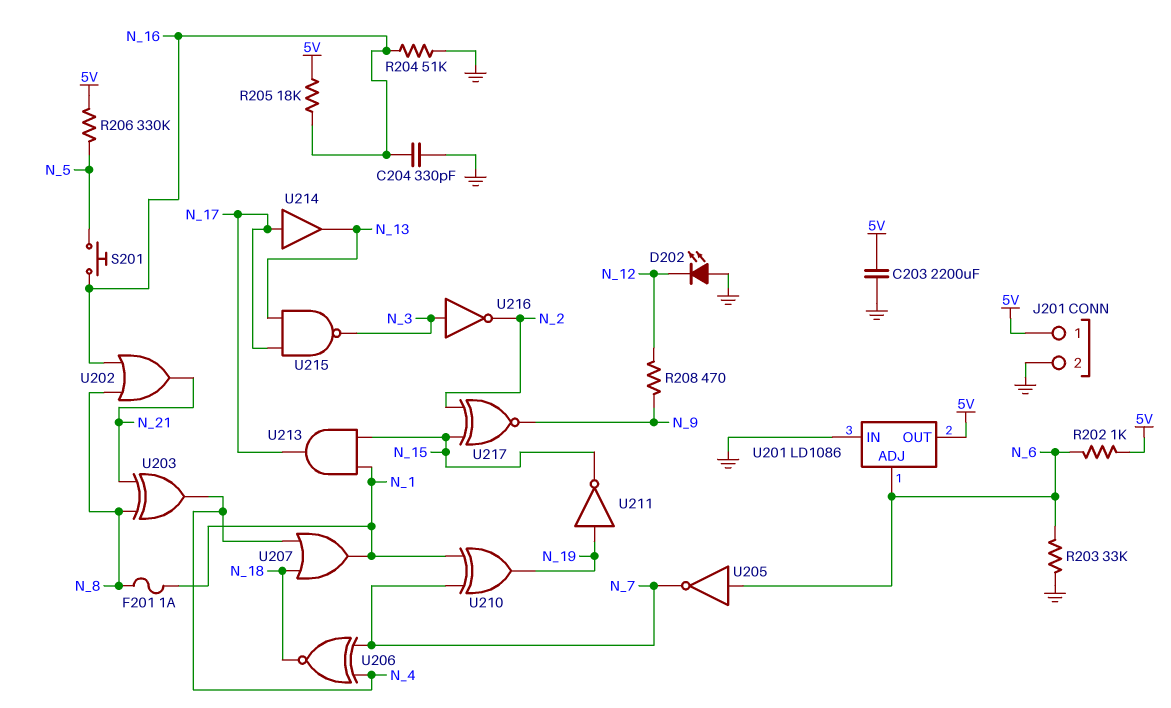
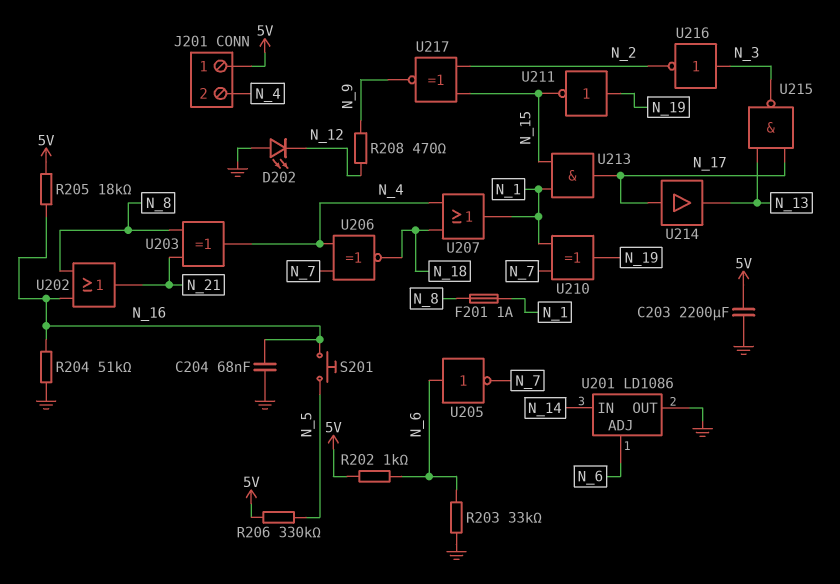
C204: 330pF (GND, N_16) -> 68nF (GND, N_16)
J201 pin 2: GND -> N_4
U201 pin IN: GND -> N_14
U201 pin OUT: 5V -> GND

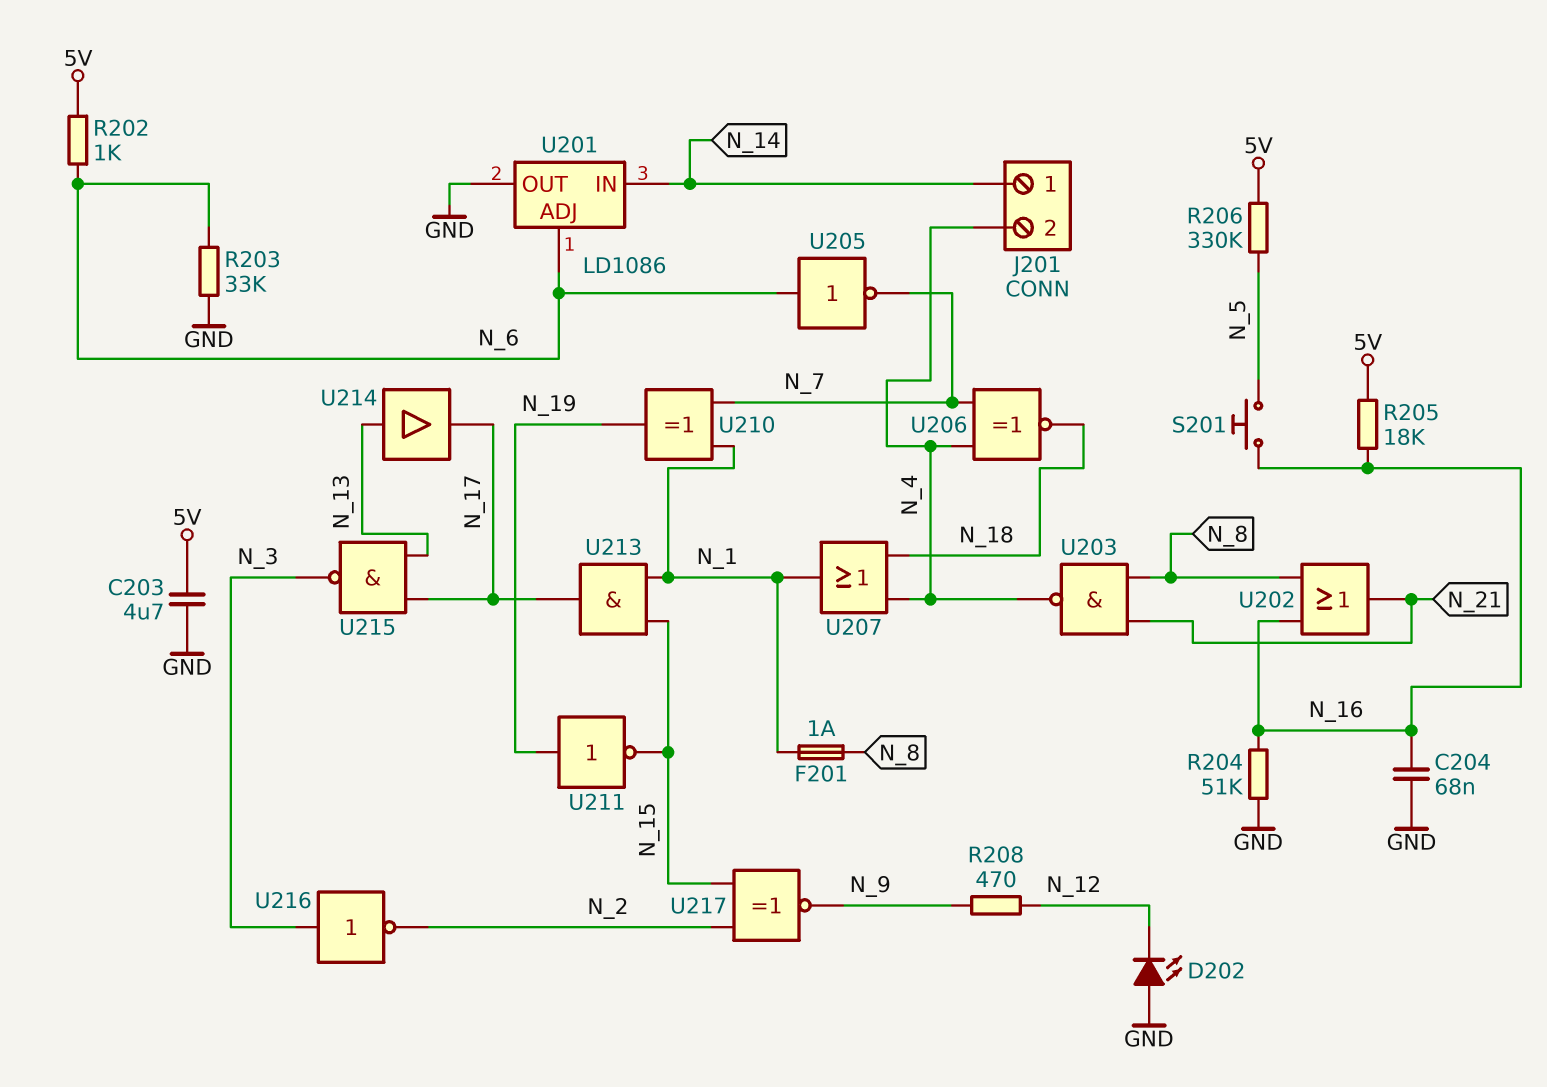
C203: 2200uF (5V, GND) -> 4.7uF (5V, GND)
J201 pin 1: 5V -> N_14
U203: XOR (in N_8, in N_21, out N_4) -> NAND (in N_8, in N_21, out N_4)
U214: buffer (in N_17, out N_13) -> buffer (in N_13, out N_17)

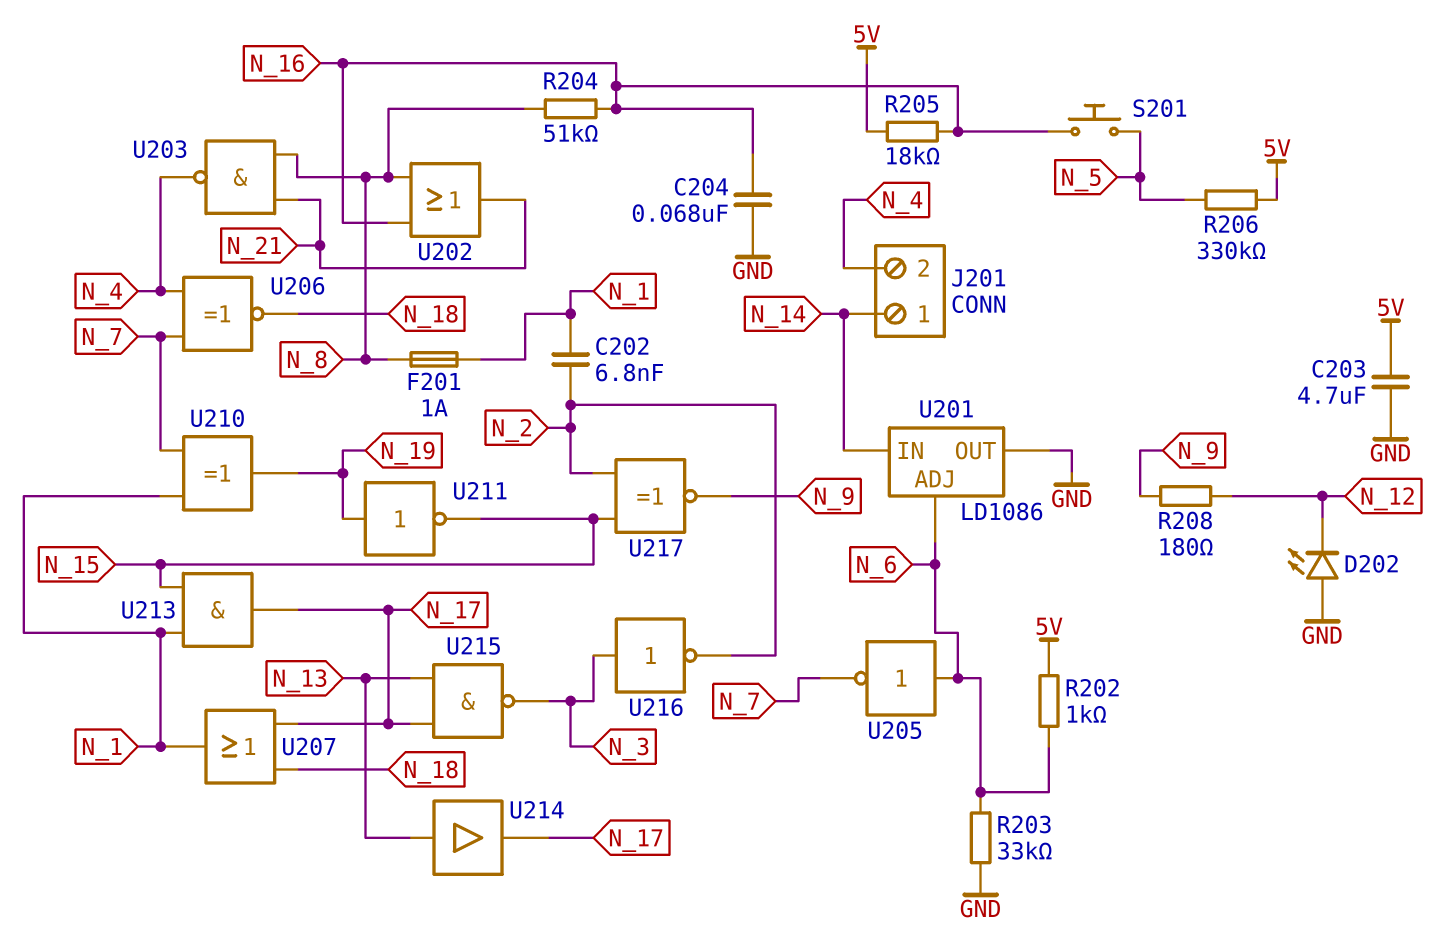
C202: none -> 6.8nF (N_1, N_2)
R204: 51k (GND, N_16) -> 51k (N_8, N_16)
R208: 470 (N_9, N_12) -> 180 (N_9, N_12)
U207: OR (in N_4, in N_18, out N_1) -> OR (in N_17, in N_18, out N_1)

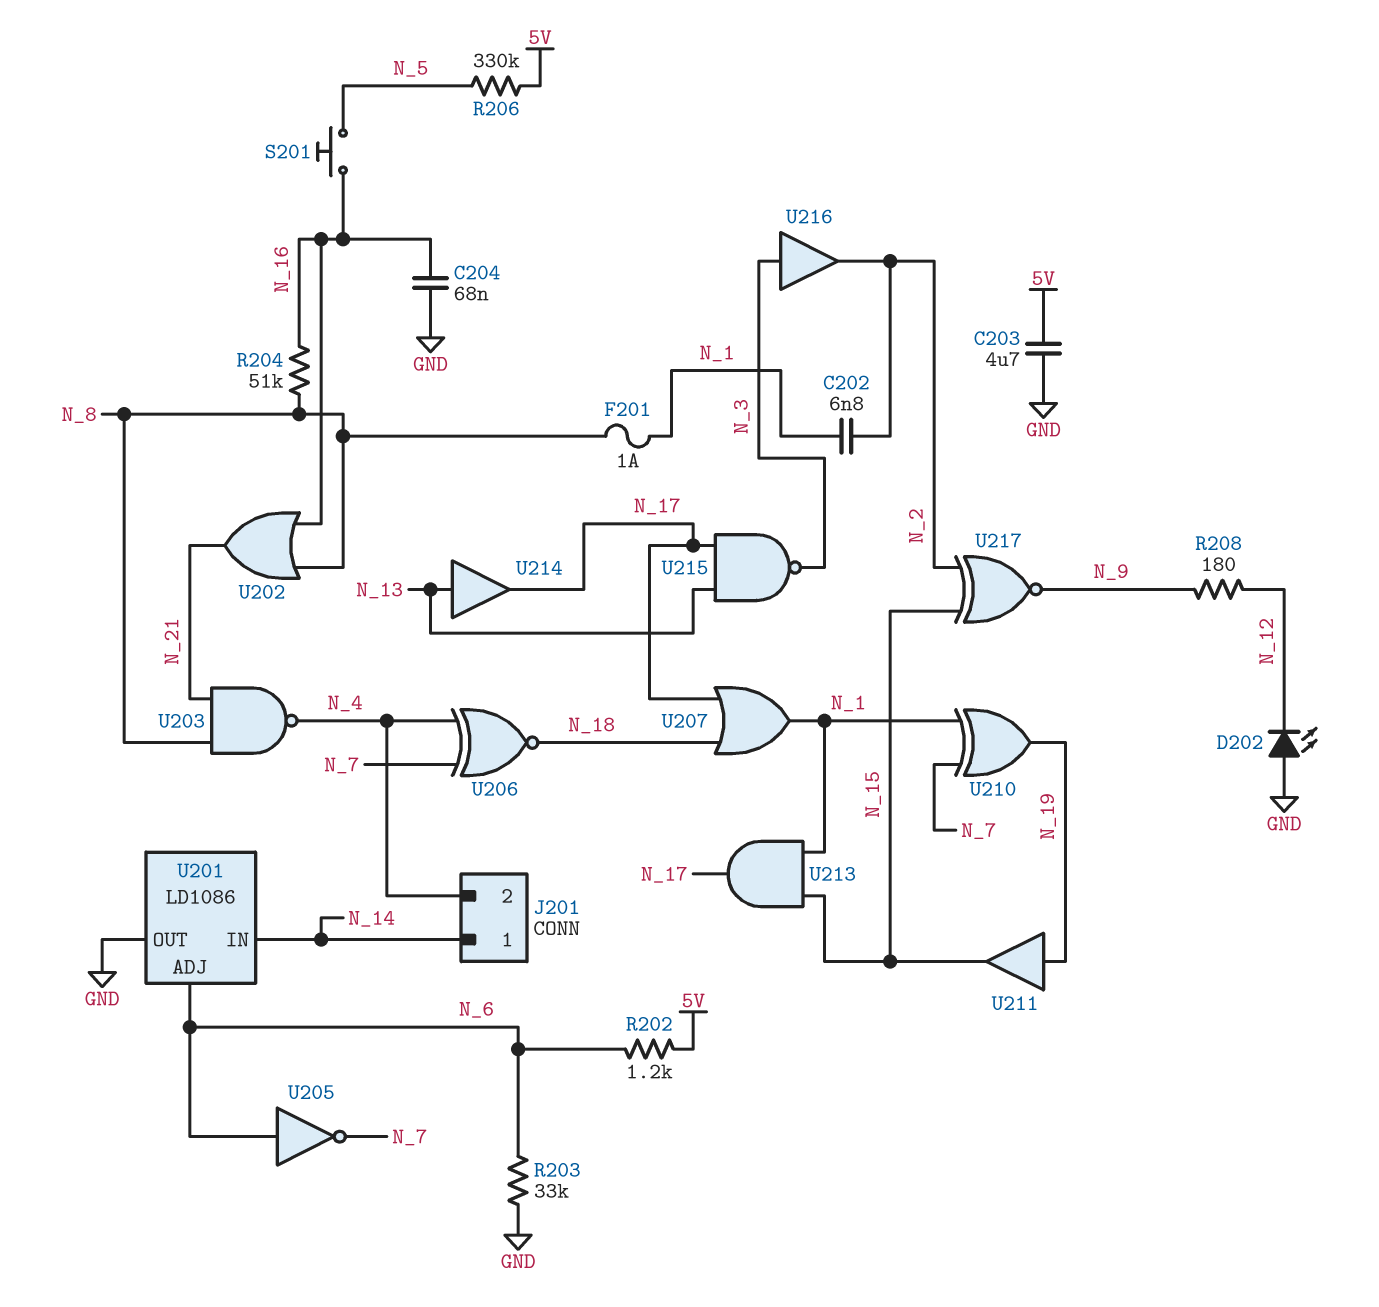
R202: 1k (5V, N_6) -> 1.2k (5V, N_6)
R205: 18k (5V, N_16) -> none
U211: NOT (in N_19, out N_15) -> buffer (in N_19, out N_15)
U216: NOT (in N_3, out N_2) -> buffer (in N_3, out N_2)

